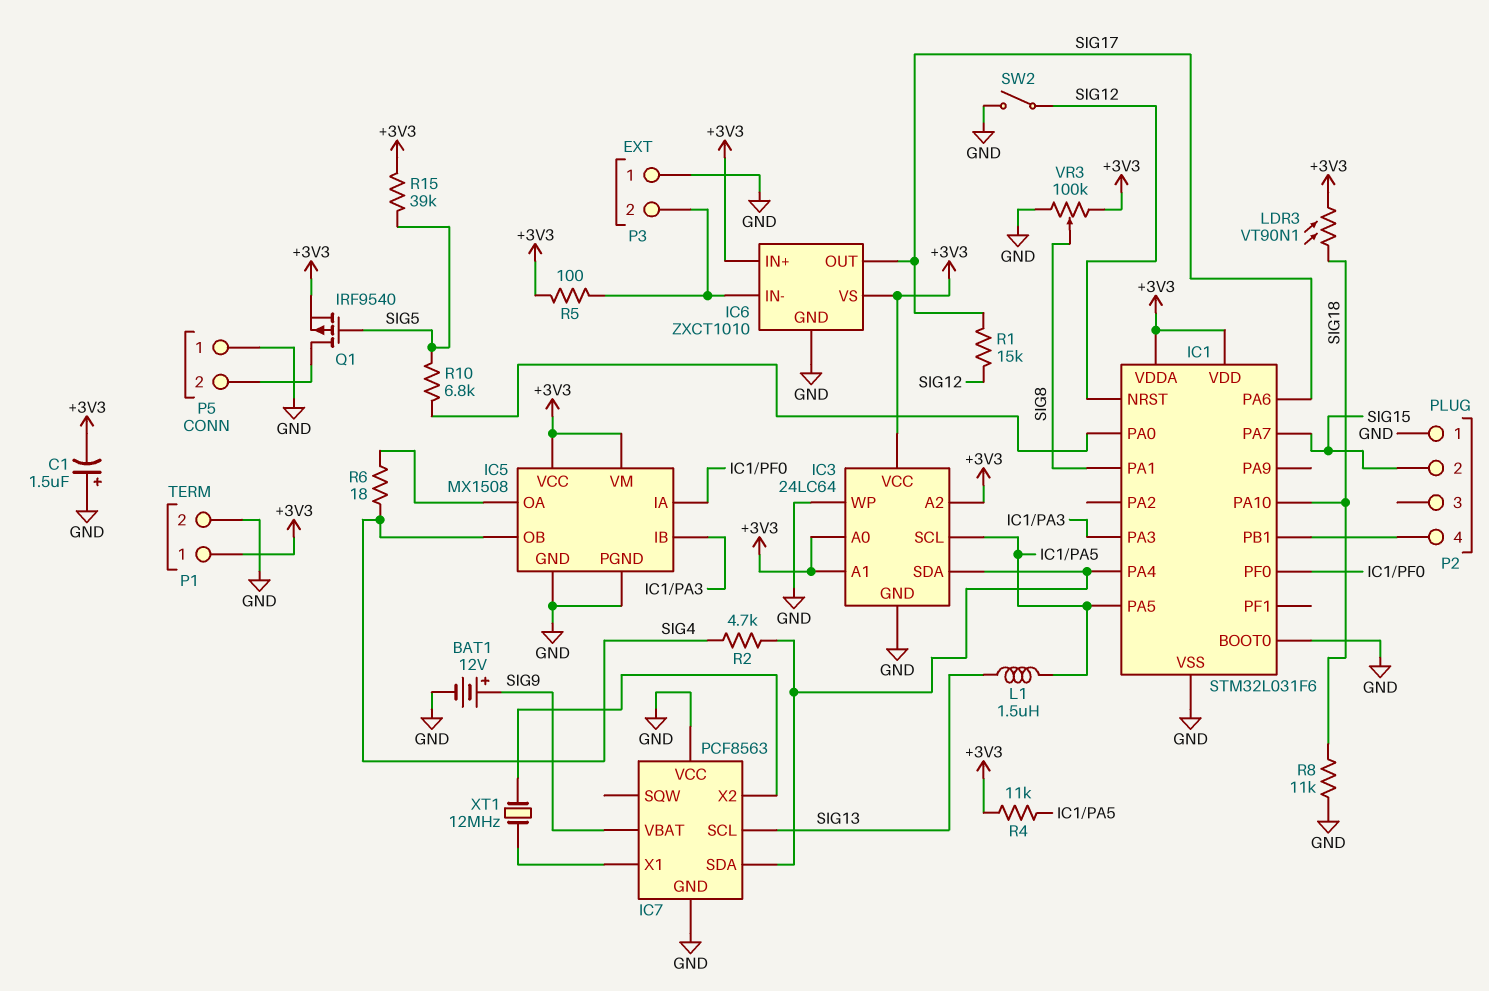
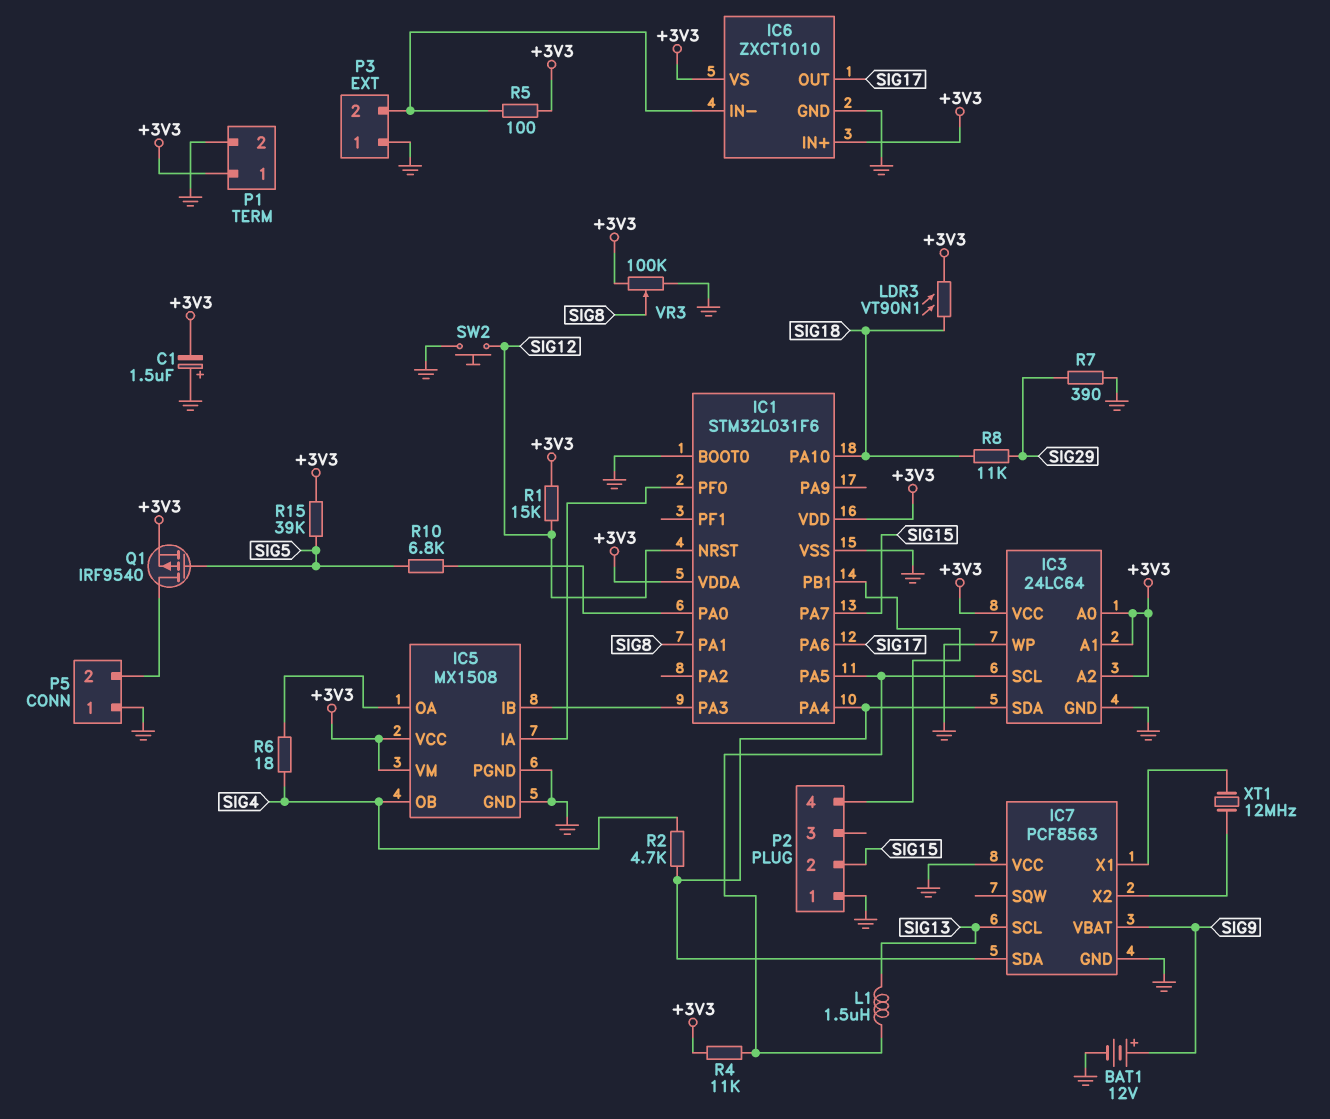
R1: 15k (SIG12, SIG17) -> 15k (+3V3, SIG12)
R7: none -> 390 (GND, SIG29)
R8: 11k (GND, SIG18) -> 11k (SIG18, SIG29)
SW2: switch (GND, SIG12) -> button (GND, SIG12)

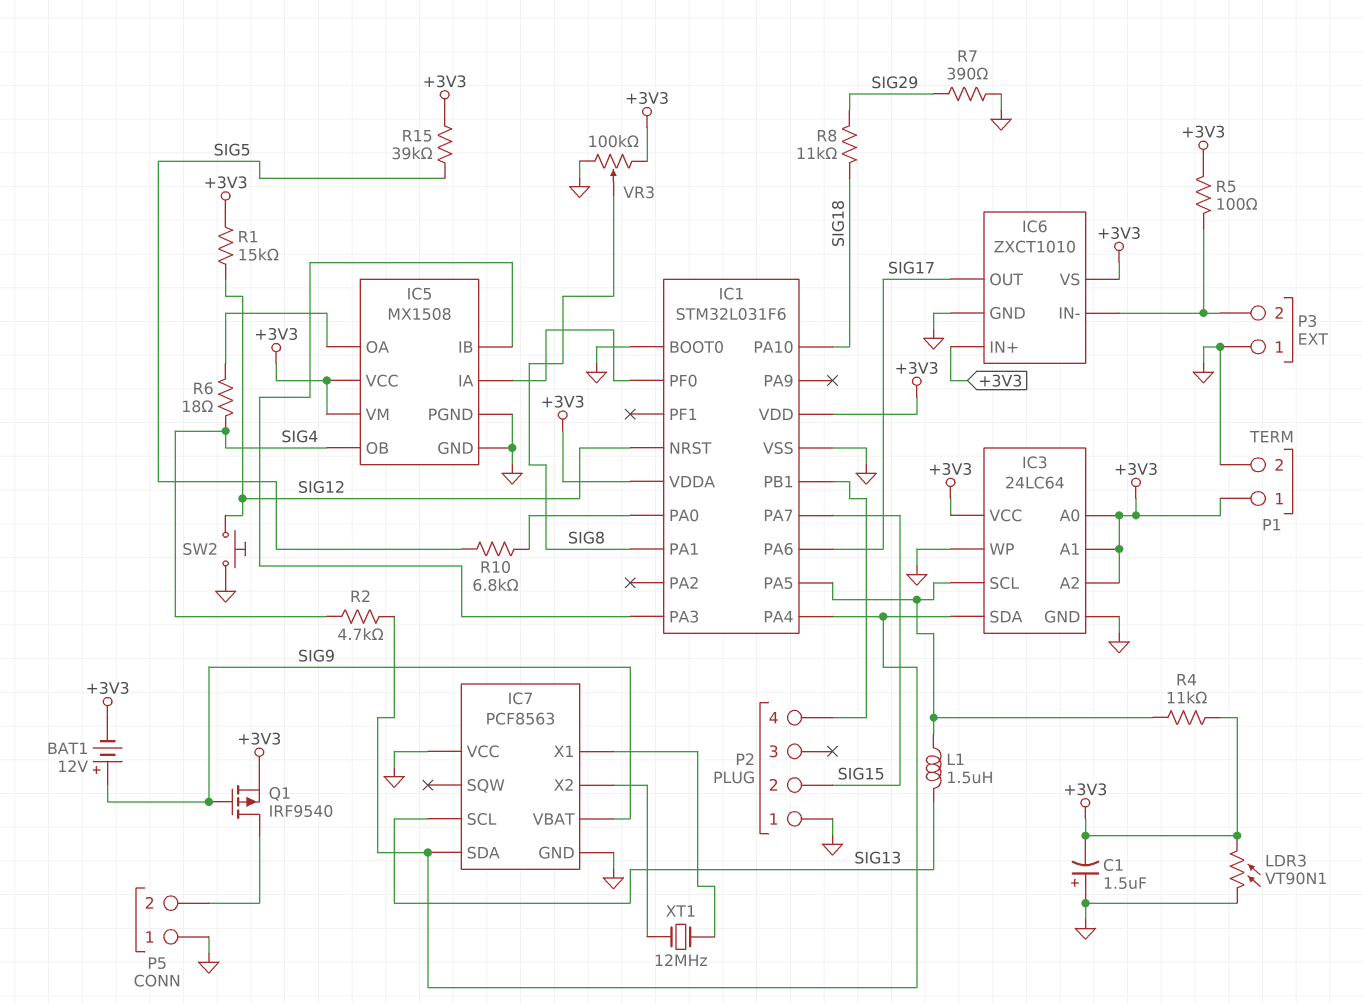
BAT1: 12V (plus SIG9, minus GND) -> 12V (plus SIG9, minus +3V3)
LDR3: VT90N1 (+3V3, SIG18) -> VT90N1 (+3V3, GND)
Q1: PMOS IRF9540 (G SIG5, D P5/2, S +3V3) -> PMOS IRF9540 (G SIG9, D P5/2, S +3V3)

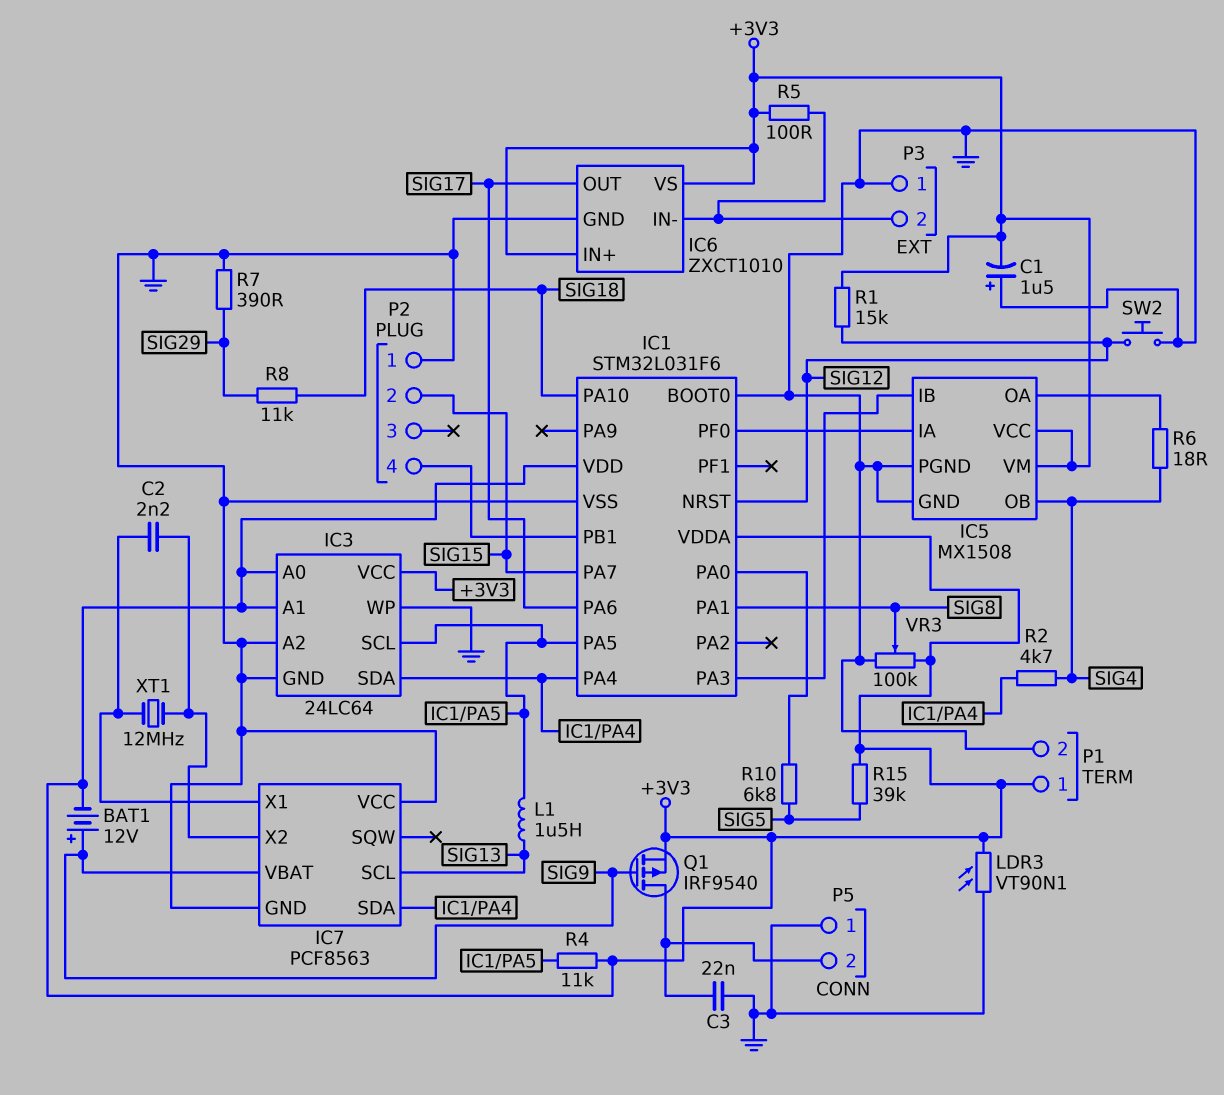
C2: none -> 2.2nF (IC7/X1, IC7/X2)
C3: none -> 22nF (GND, P5/2)
IC3 pin A2: +3V3 -> GND

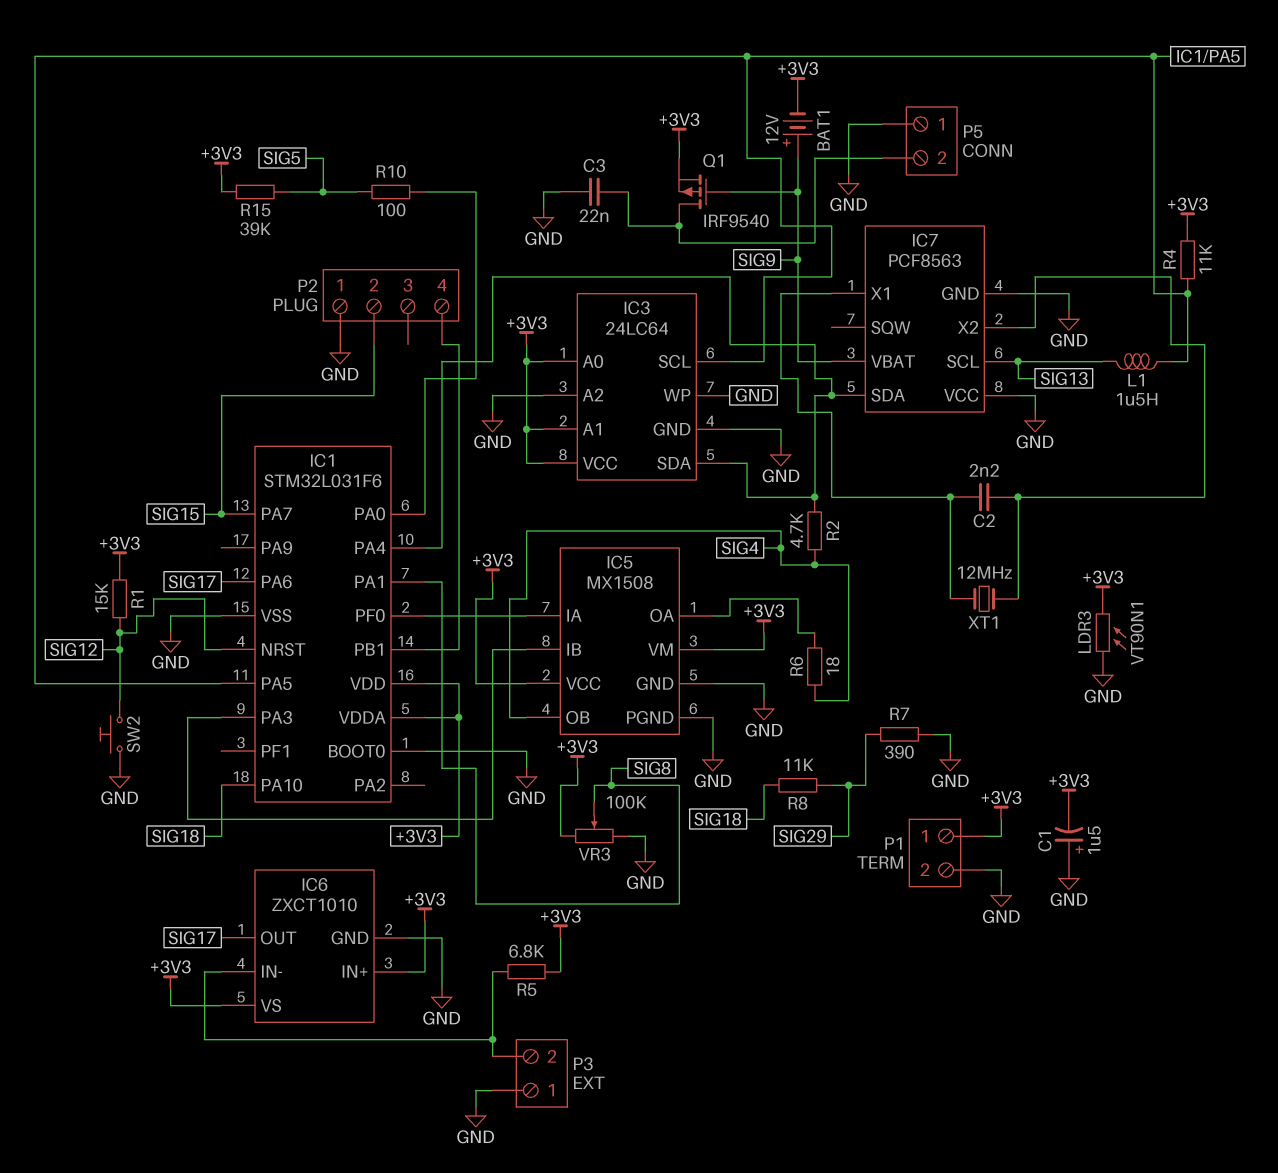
R5: 100 (+3V3, IC6/IN-) -> 6.8k (+3V3, IC6/IN-)
R10: 6.8k (IC1/PA0, SIG5) -> 100 (IC1/PA0, SIG5)

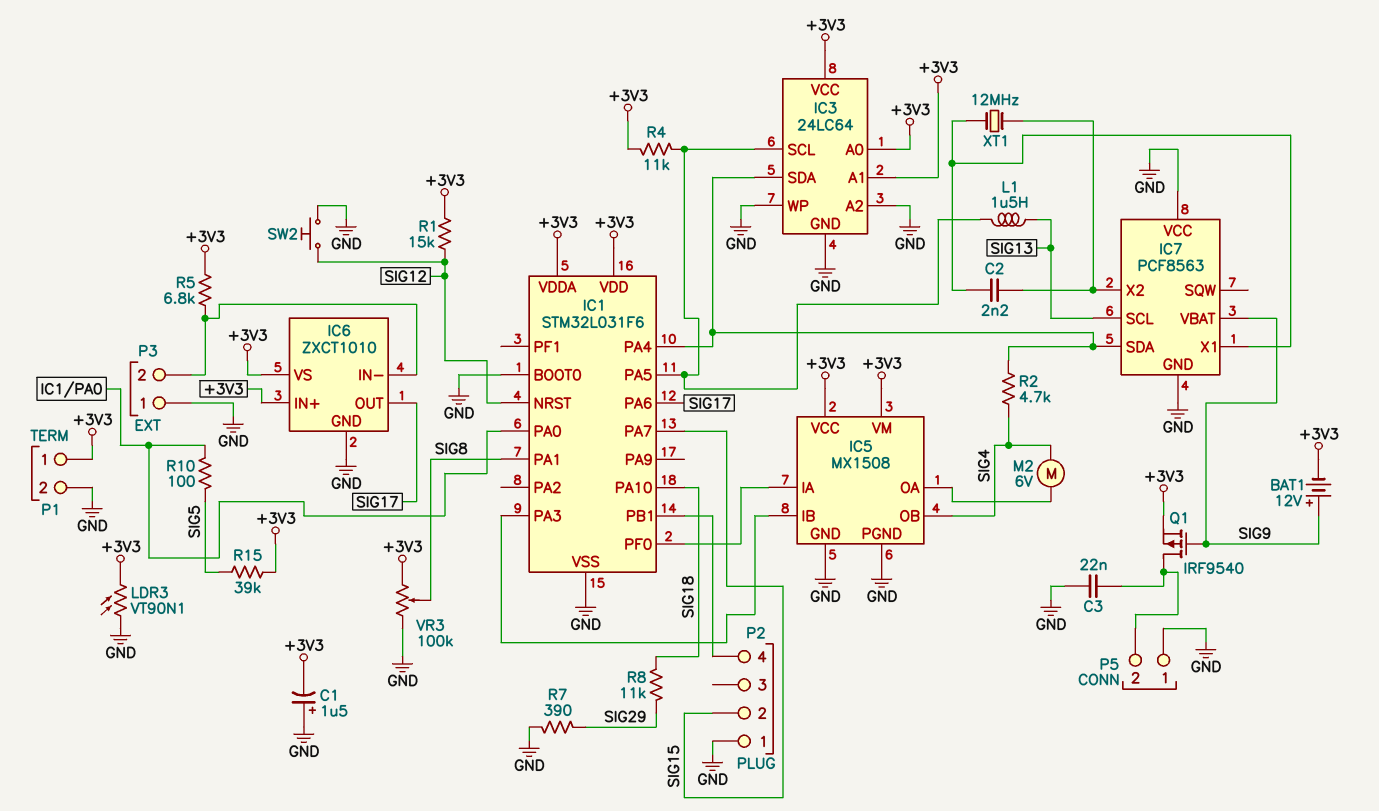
M2: none -> motor 6V (IC5/OA, SIG4)
R6: 18 (IC5/OA, SIG4) -> none

